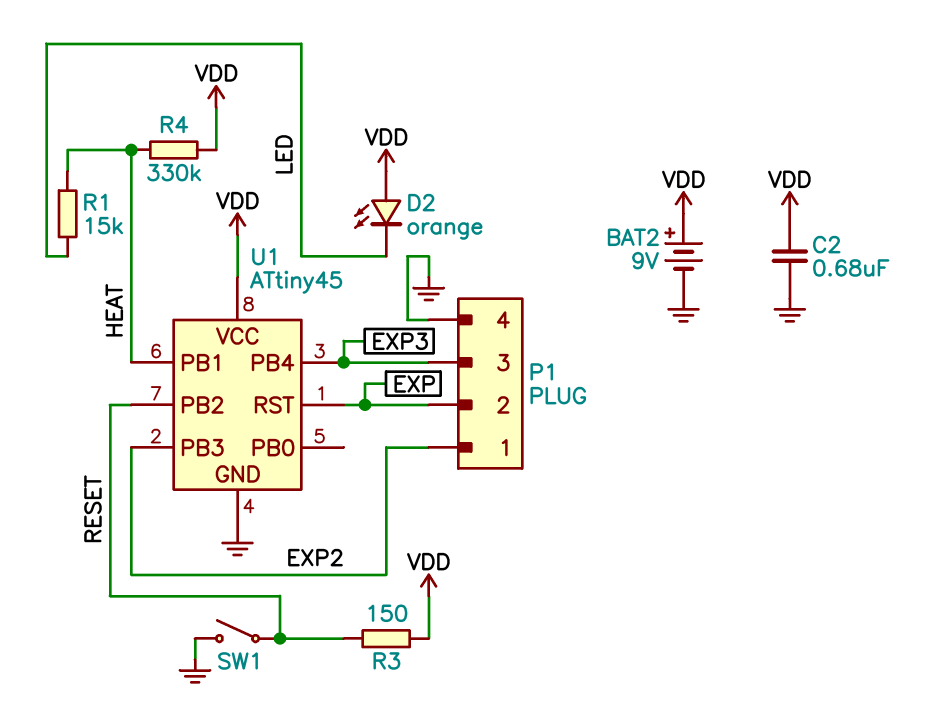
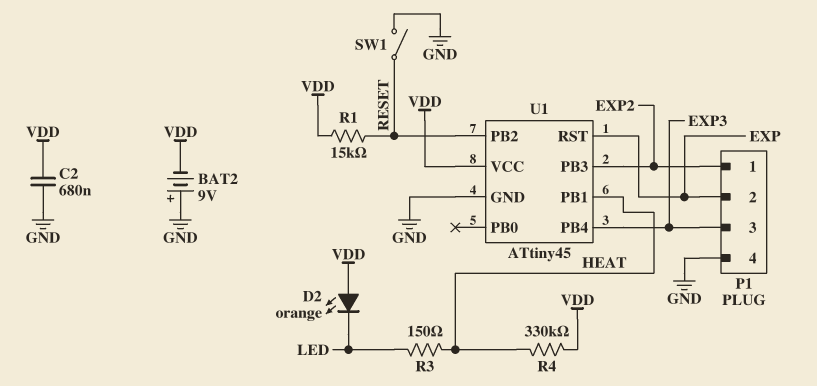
BAT2: 9V (plus VDD, minus GND) -> 9V (plus GND, minus VDD)
R1: 15k (HEAT, LED) -> 15k (RESET, VDD)
R3: 150 (RESET, VDD) -> 150 (HEAT, LED)

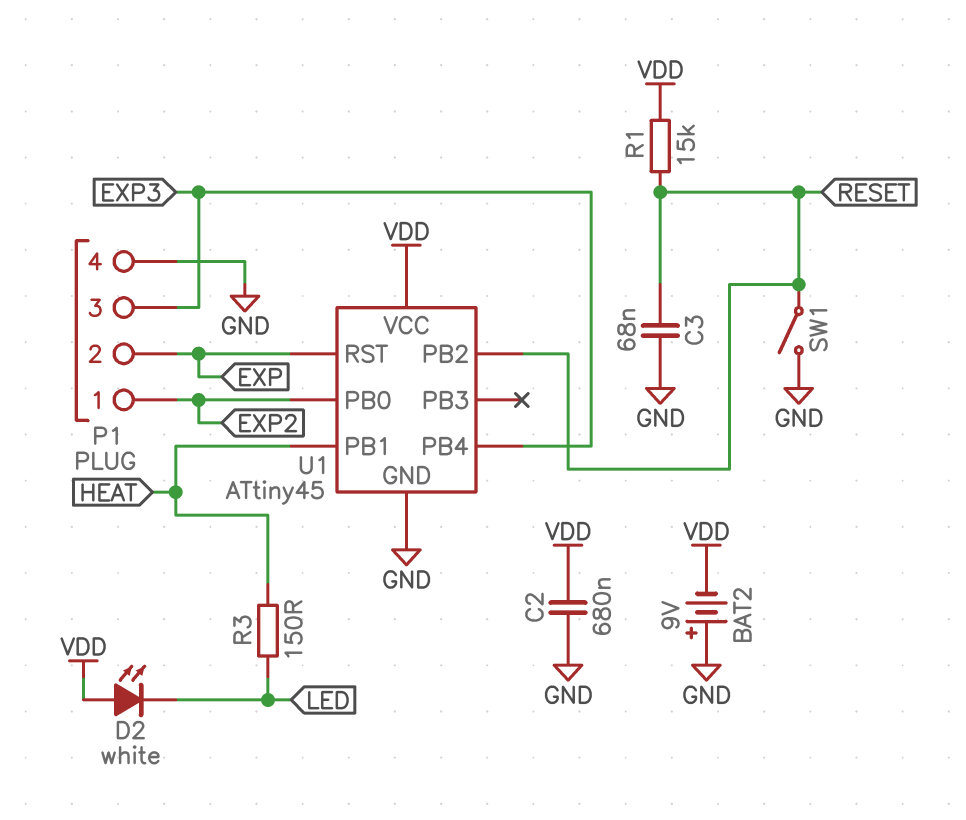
C3: none -> 68nF (GND, RESET)
D2: LED orange (A VDD, K LED) -> LED white (A VDD, K LED)
R4: 330k (HEAT, VDD) -> none
U1 pin PB0: none -> EXP2
U1 pin PB3: EXP2 -> none

